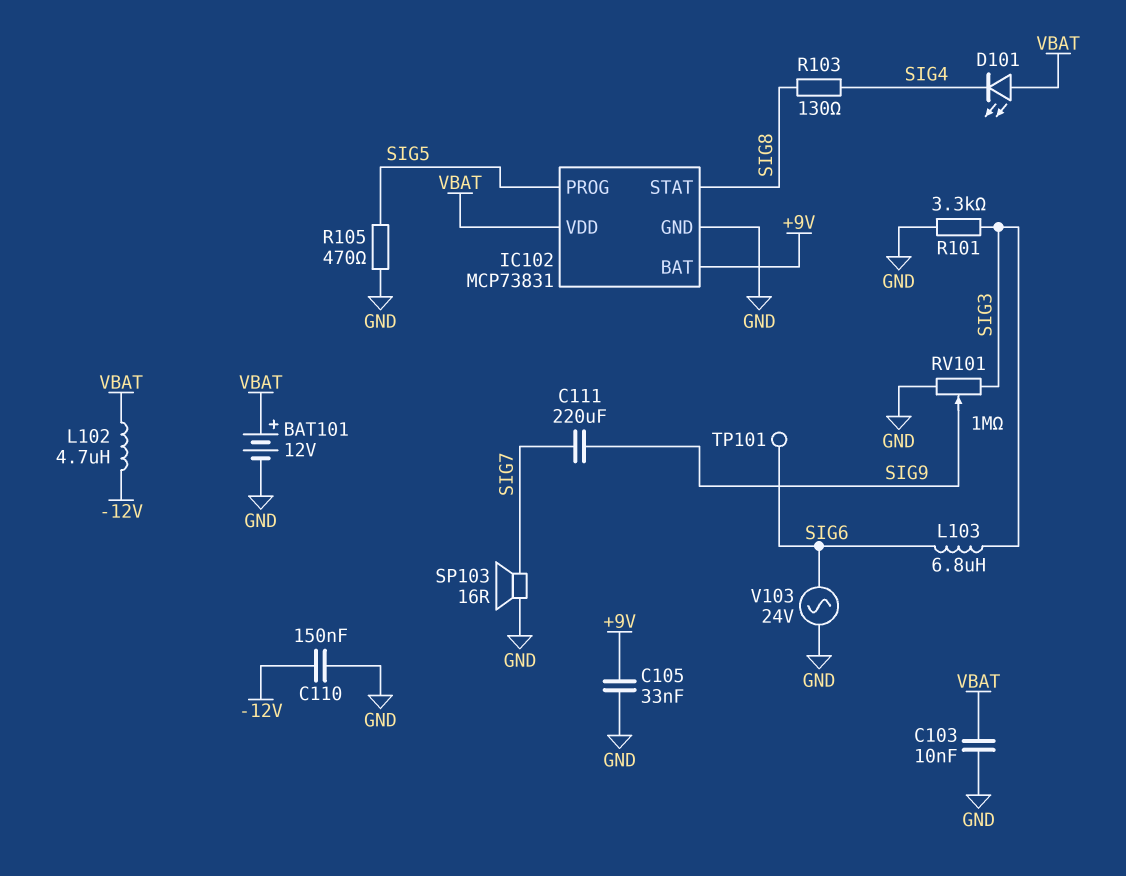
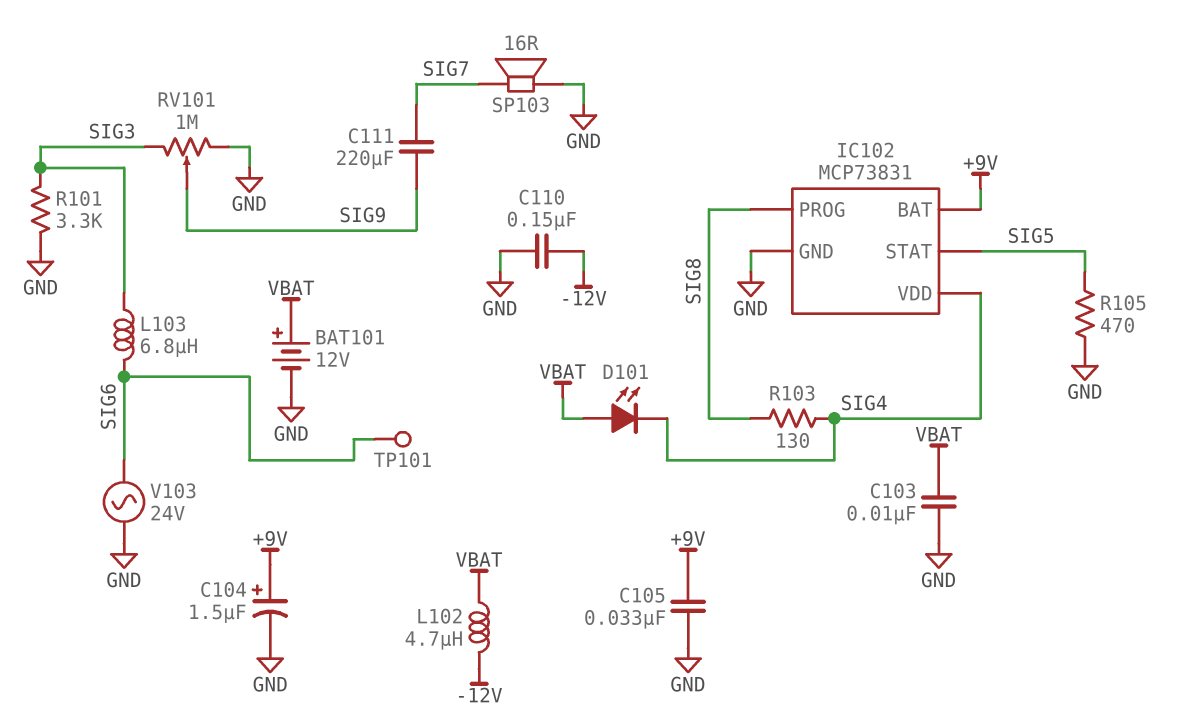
C104: none -> 1.5uF (plus +9V, minus GND)
IC102 pin PROG: SIG5 -> SIG8
IC102 pin STAT: SIG8 -> SIG5
IC102 pin VDD: VBAT -> SIG4

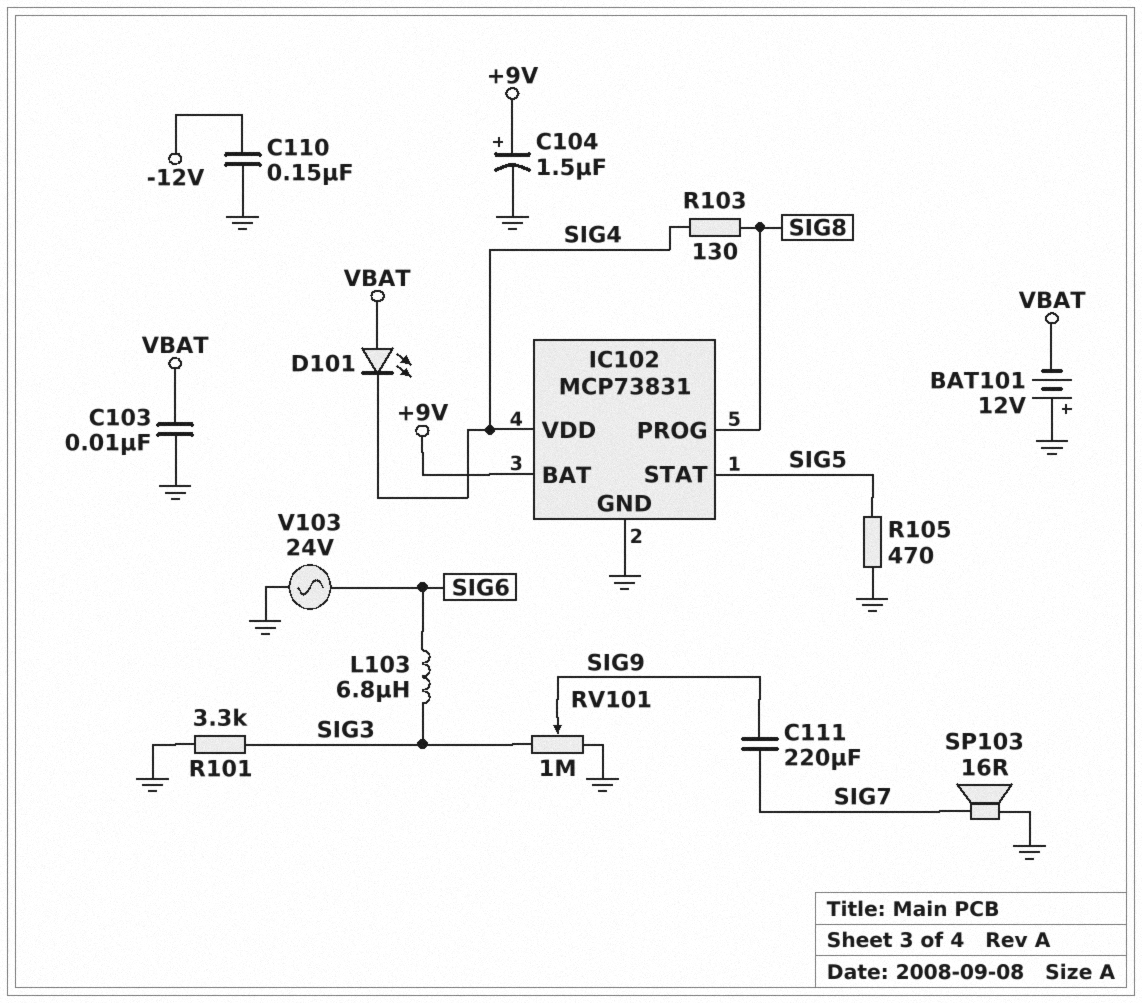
BAT101: 12V (plus VBAT, minus GND) -> 12V (plus GND, minus VBAT)
C105: 33nF (+9V, GND) -> none
L102: 4.7uH (-12V, VBAT) -> none
TP101: test point (SIG6) -> none

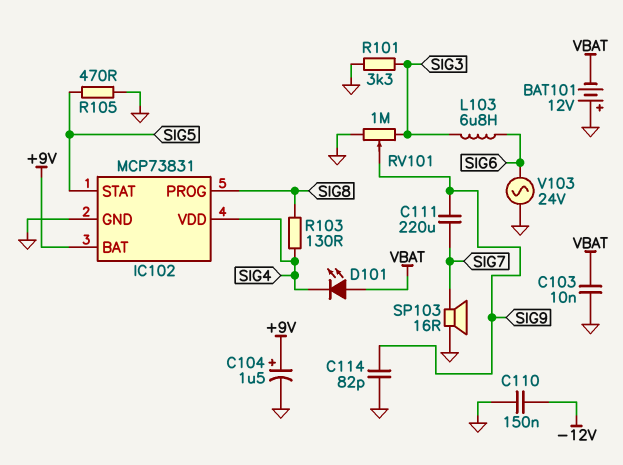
C114: none -> 82pF (GND, SIG9)

